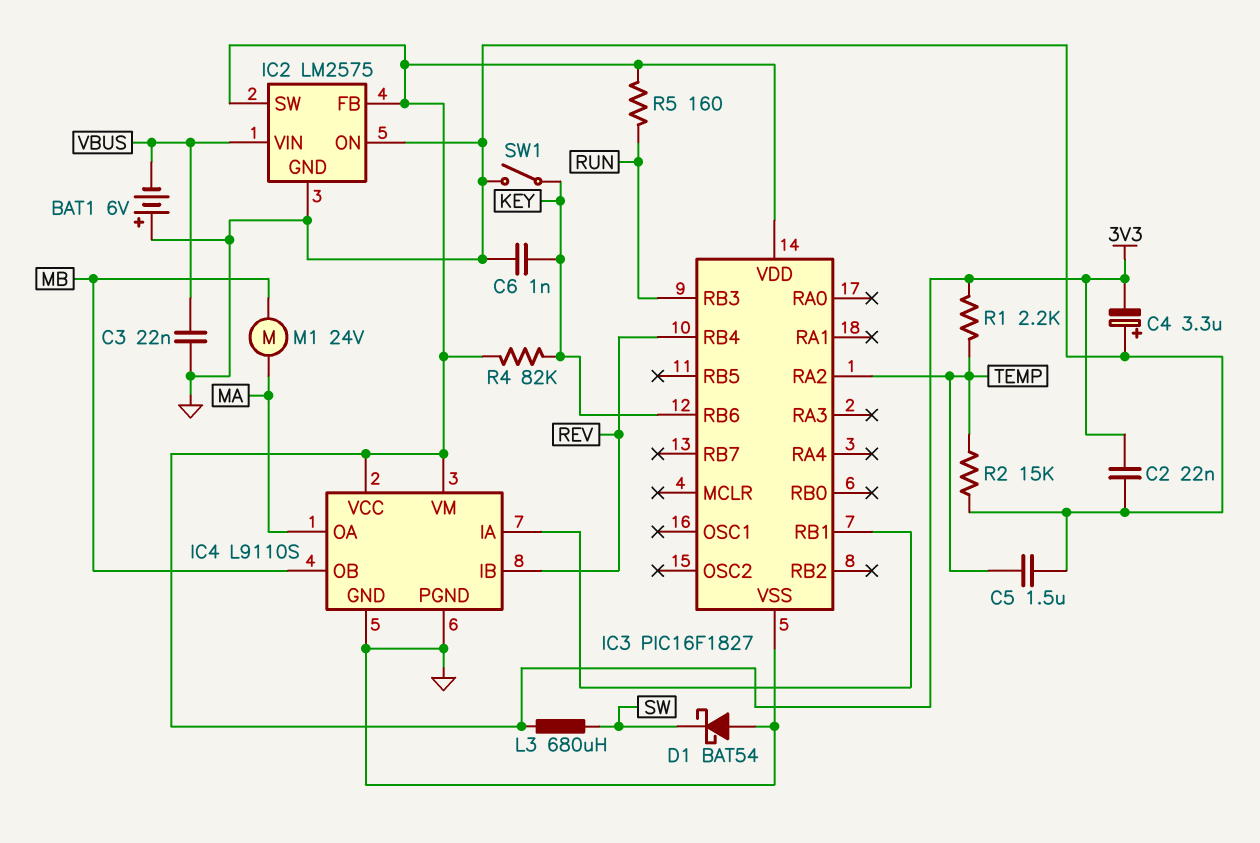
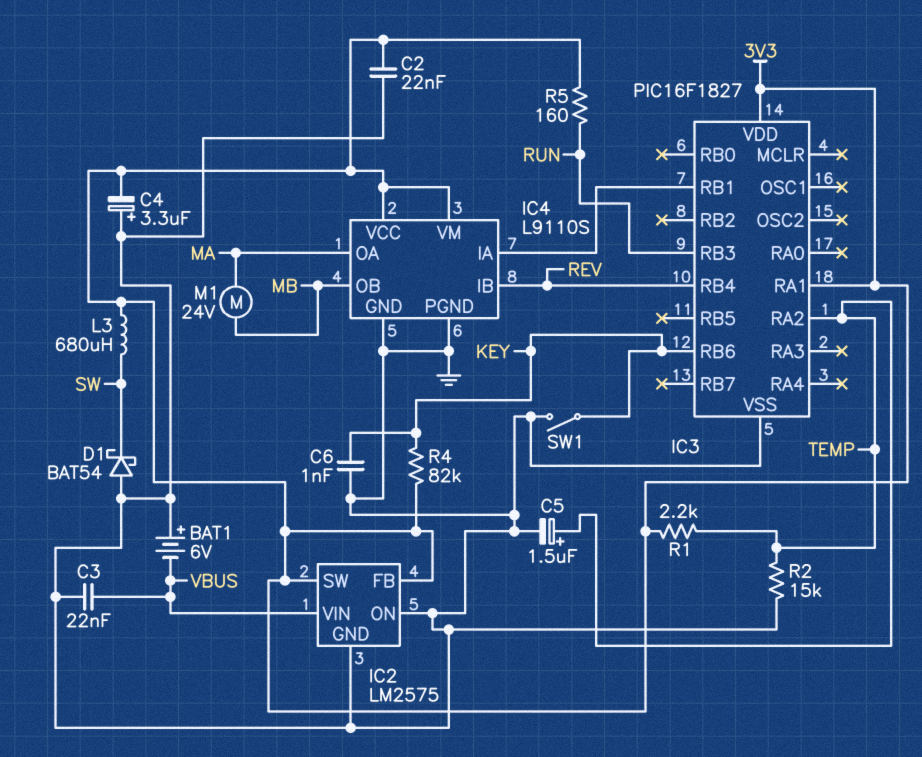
C5: 1.5uF (GND, TEMP) -> 1.5uF (plus TEMP, minus GND)
IC3 pin RA1: none -> 3V3

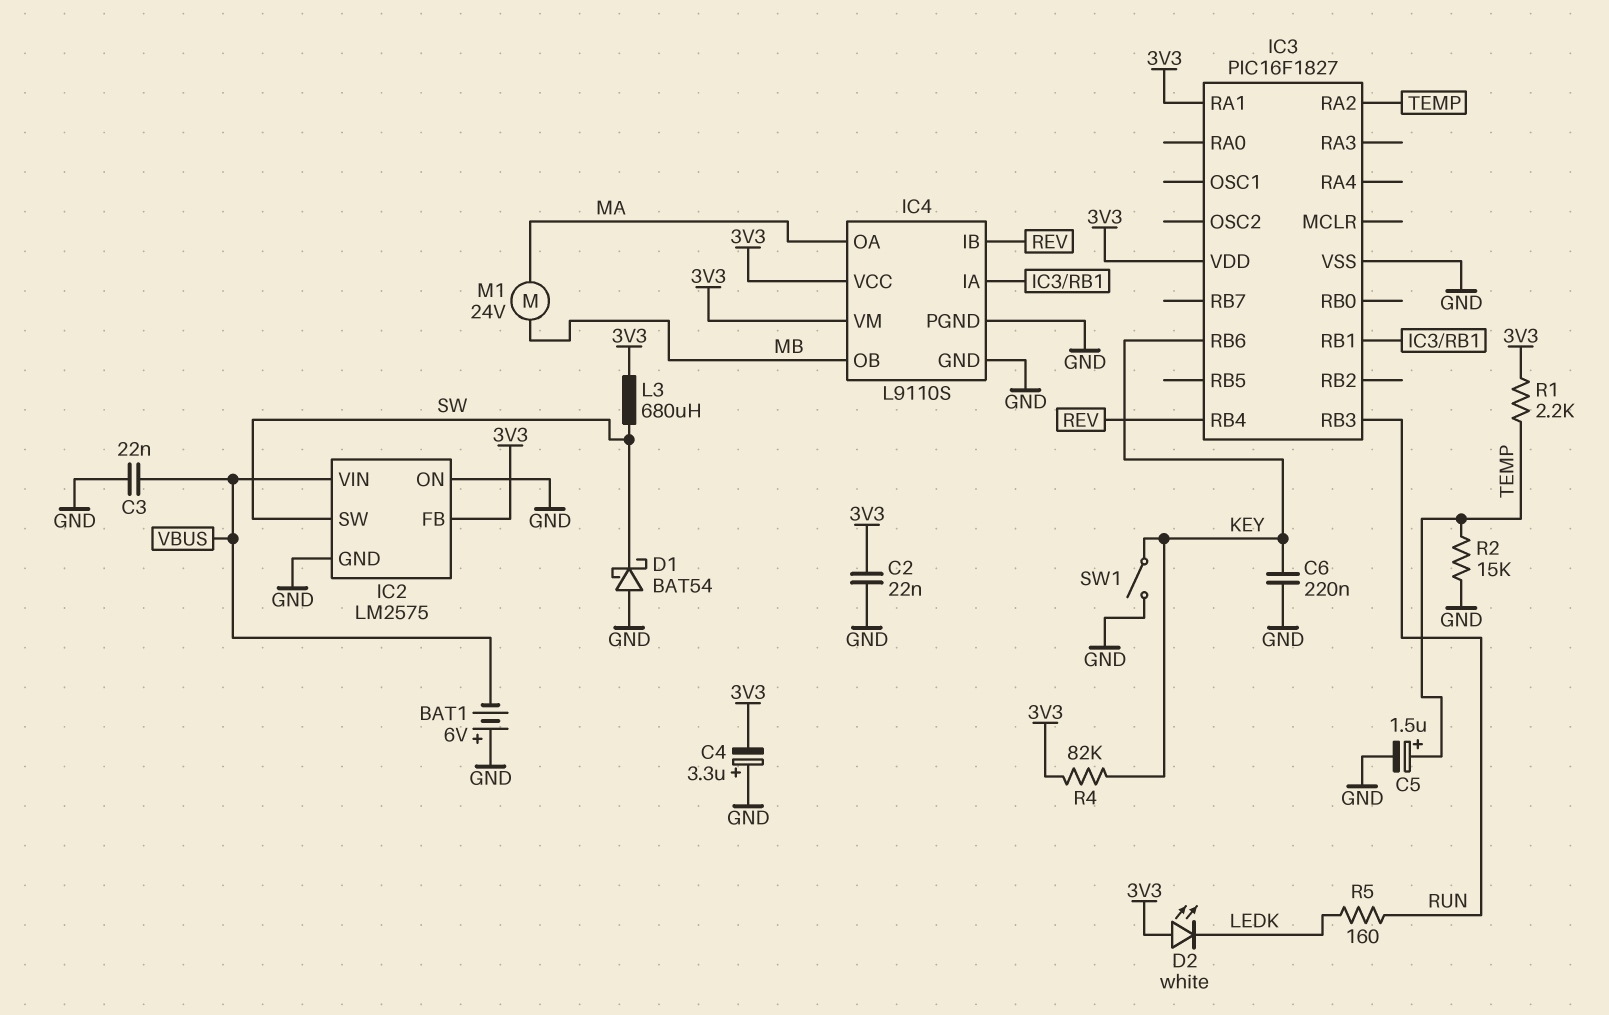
C6: 1nF (GND, KEY) -> 220nF (GND, KEY)
D2: none -> LED white (A 3V3, K LEDK)
IC2 pin SW: 3V3 -> SW
R5: 160 (3V3, RUN) -> 160 (LEDK, RUN)

